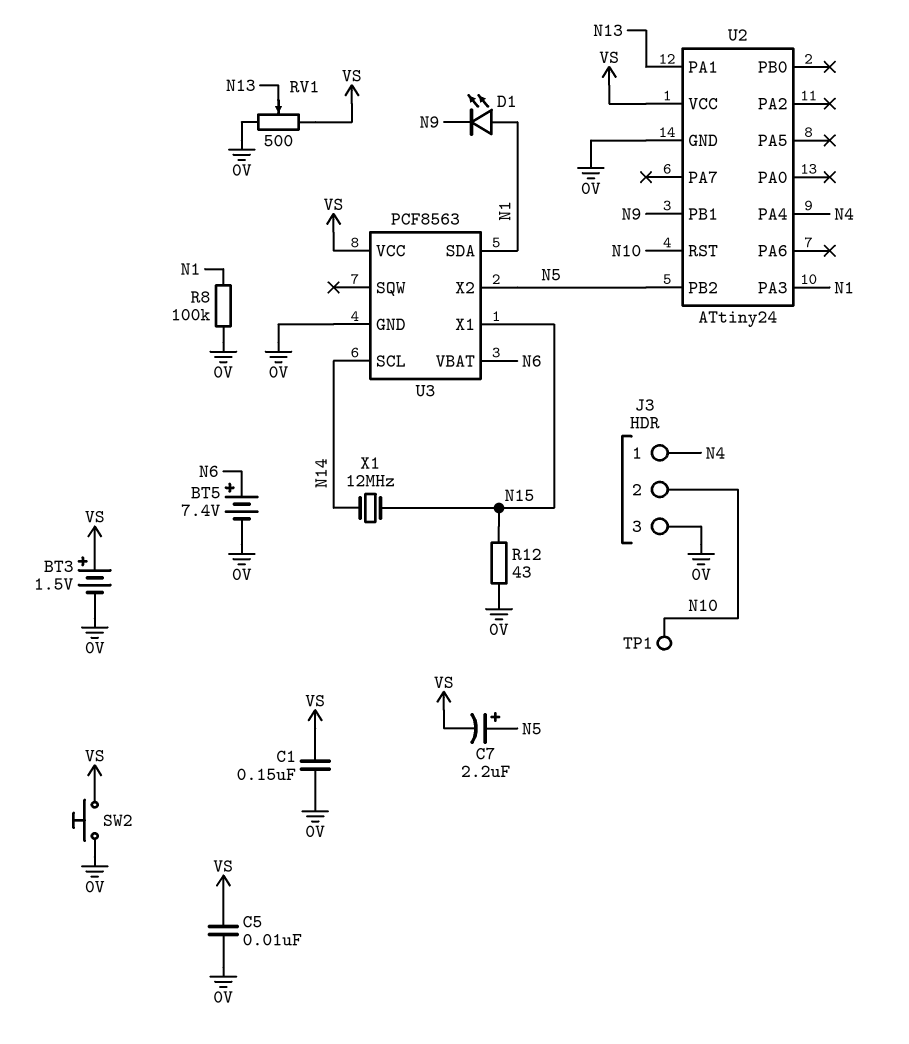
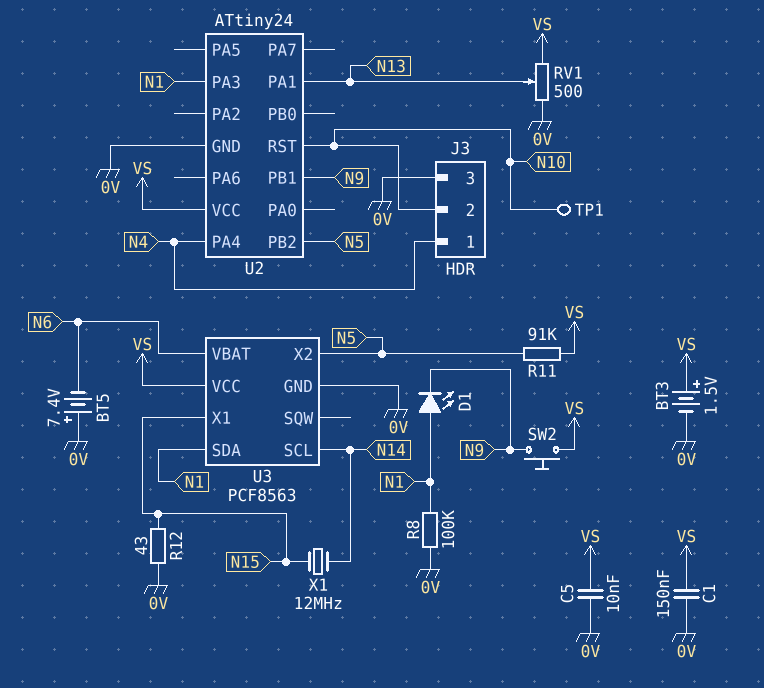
BT5: 7.4V (plus N6, minus 0V) -> 7.4V (plus 0V, minus N6)
C7: 2.2uF (plus N5, minus VS) -> none
R11: none -> 91k (N5, VS)
SW2: button (0V, VS) -> button (N9, VS)

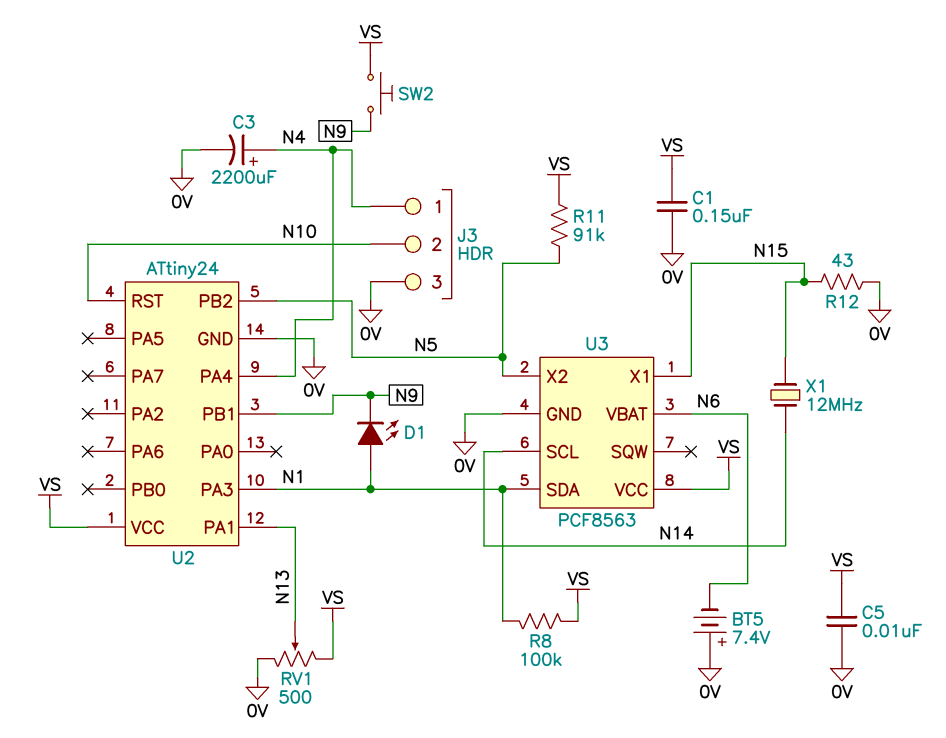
BT3: 1.5V (plus VS, minus 0V) -> none
C3: none -> 2200uF (plus N4, minus 0V)
R8: 100k (0V, N1) -> 100k (N1, VS)
TP1: test point (N10) -> none

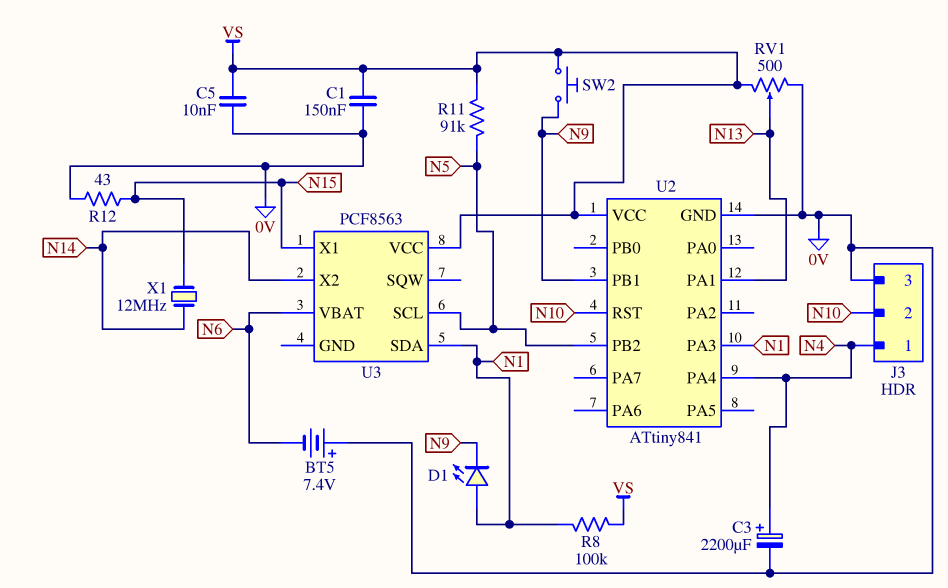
U2: ATtiny24 -> ATtiny841
U3 pin GND: 0V -> none
U3 pin SCL: N14 -> N5
U3 pin X2: N5 -> N14

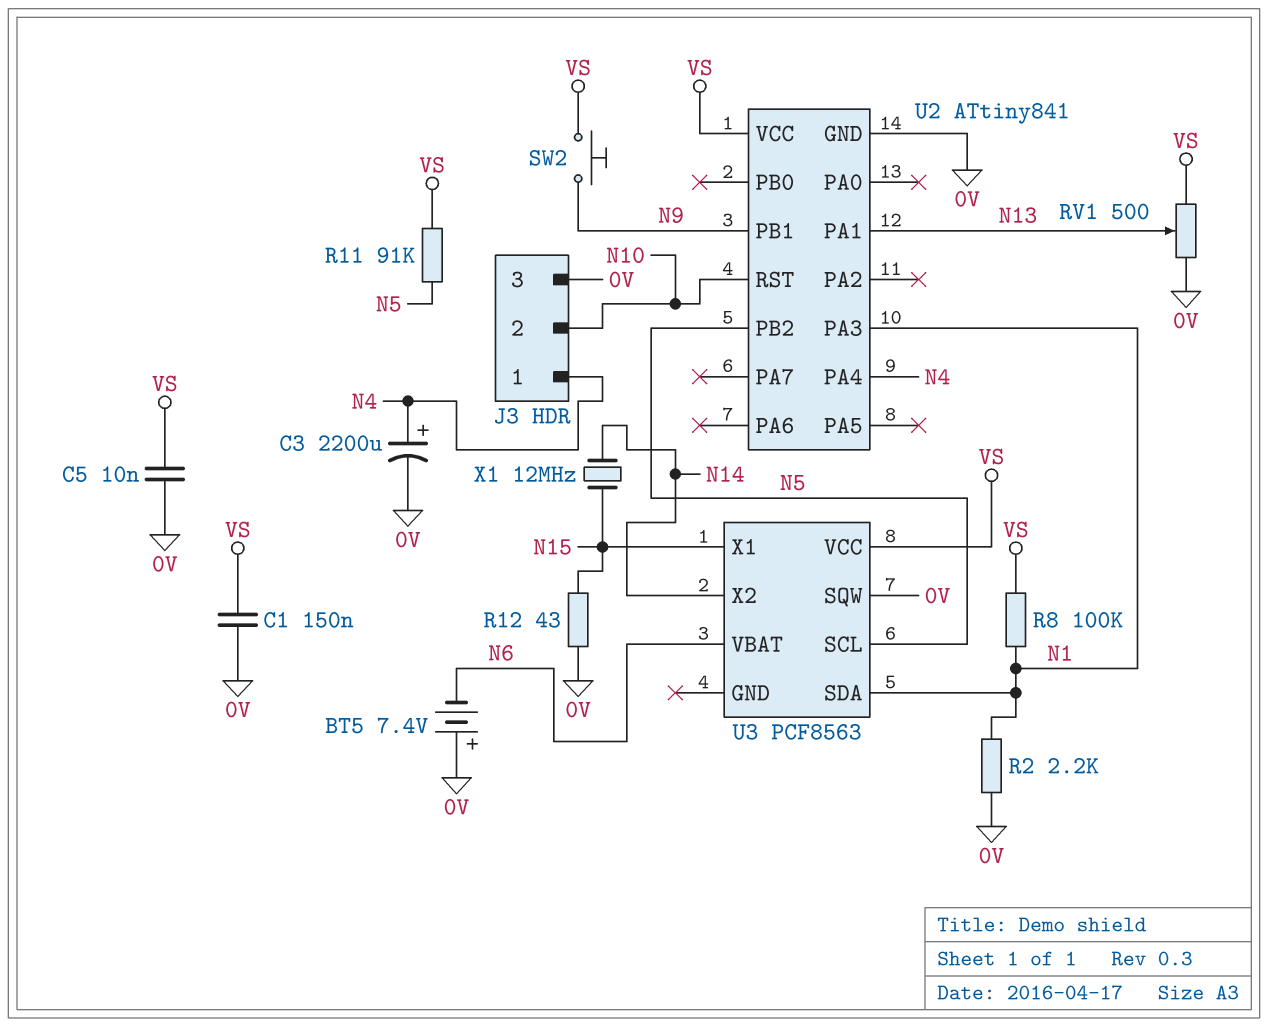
D1: LED (A N1, K N9) -> none
R2: none -> 2.2k (0V, N1)
U3 pin SQW: none -> 0V

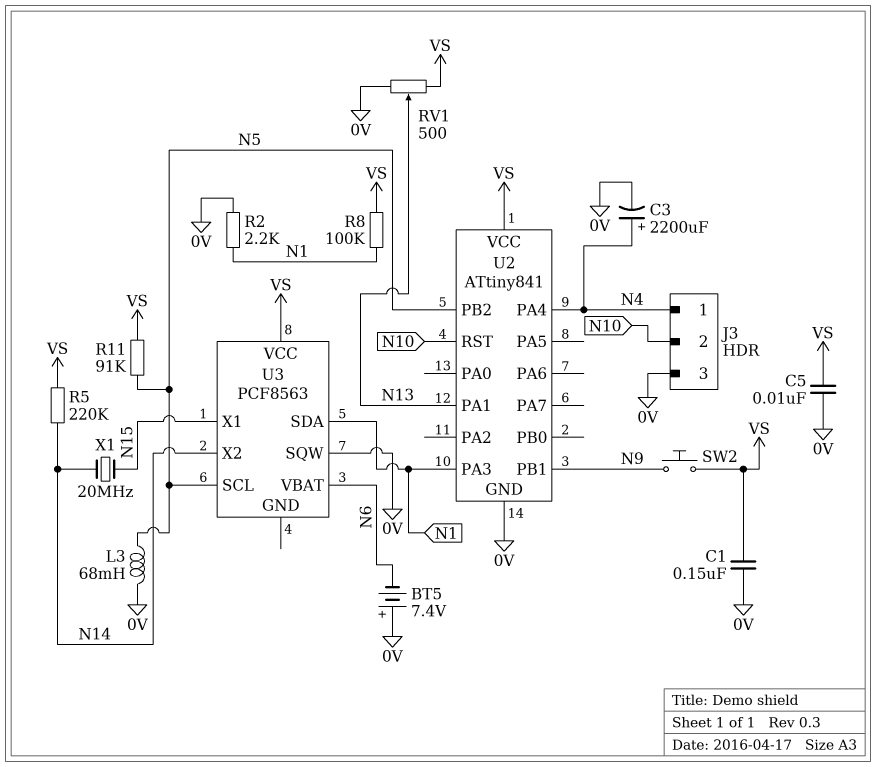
L3: none -> 68mH (0V, N5)
R5: none -> 220k (N14, VS)
R12: 43 (0V, N15) -> none
X1: 12MHz (N14, N15) -> 20MHz (N14, N15)

